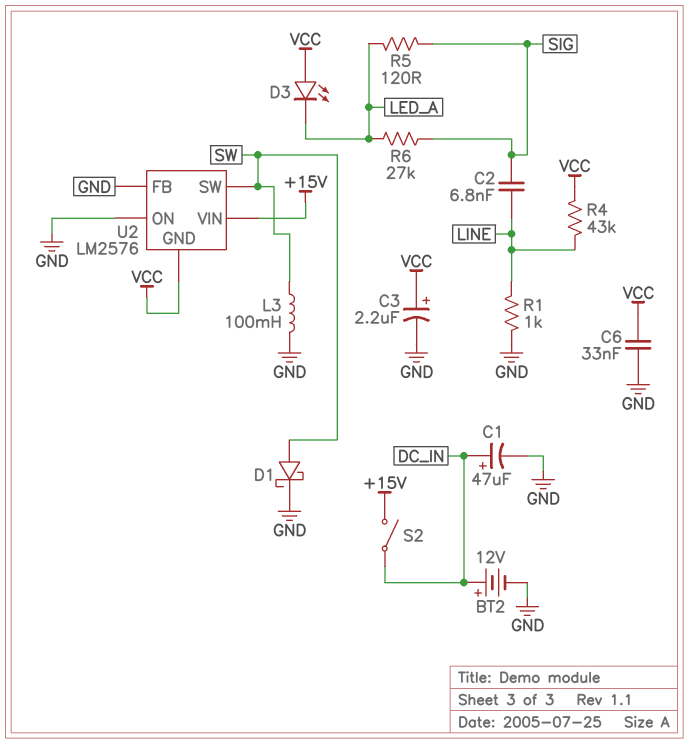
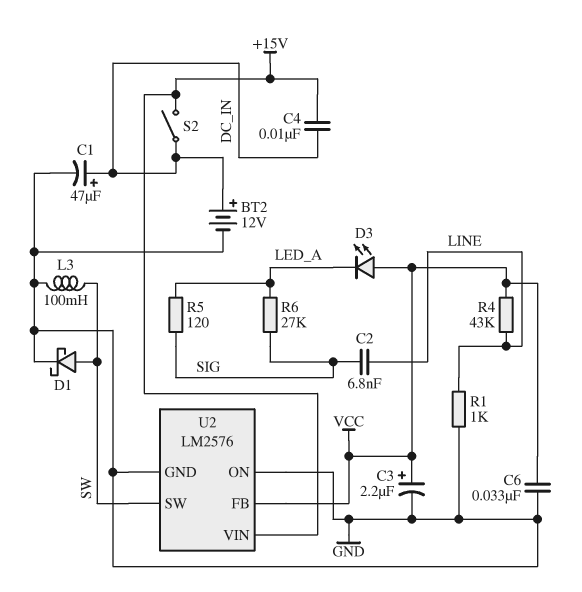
C4: none -> 10nF (+15V, DC_IN)
U2 pin FB: GND -> VCC
U2 pin GND: VCC -> GND

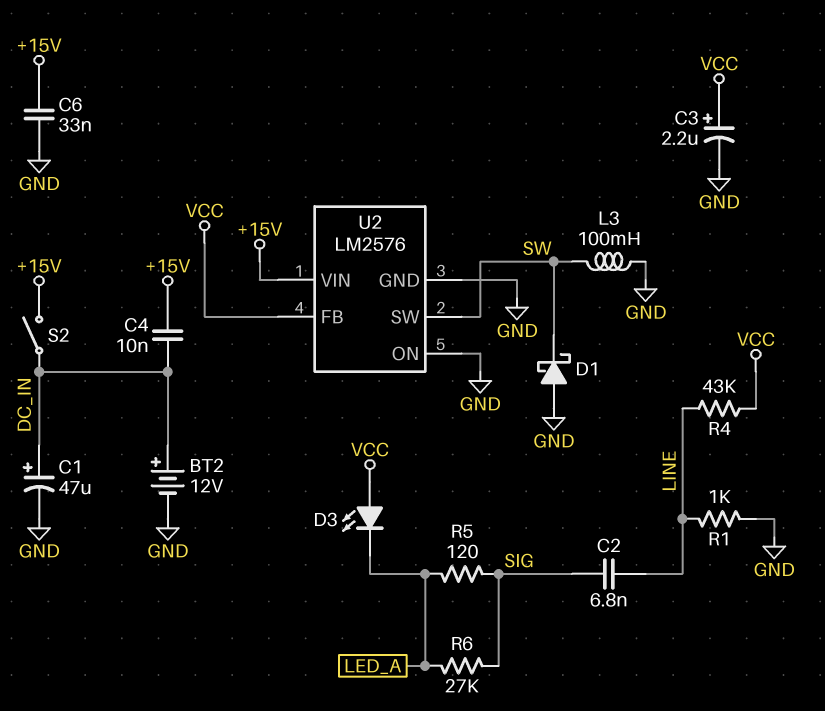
C6: 33nF (GND, VCC) -> 33nF (+15V, GND)
D1: schottky (A SW, K GND) -> schottky (A GND, K SW)

